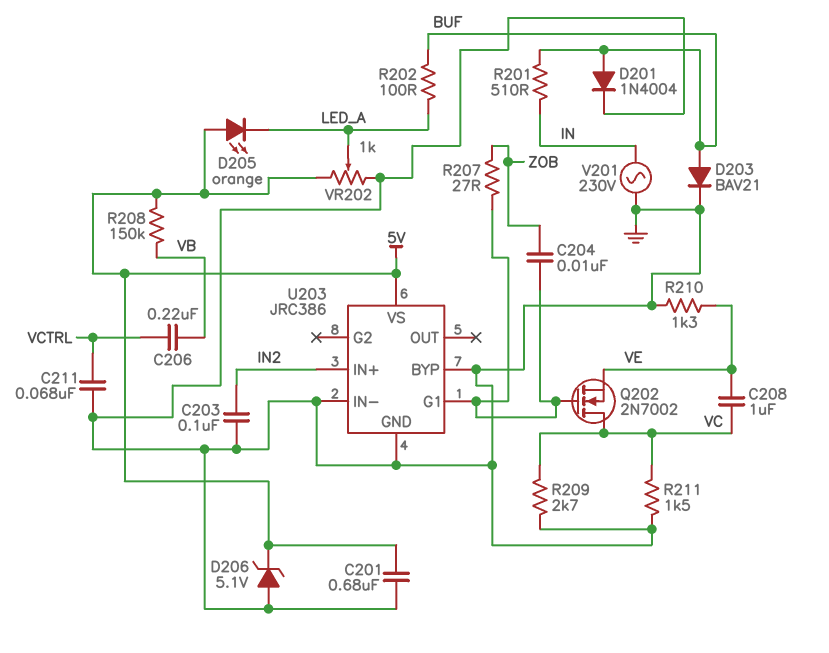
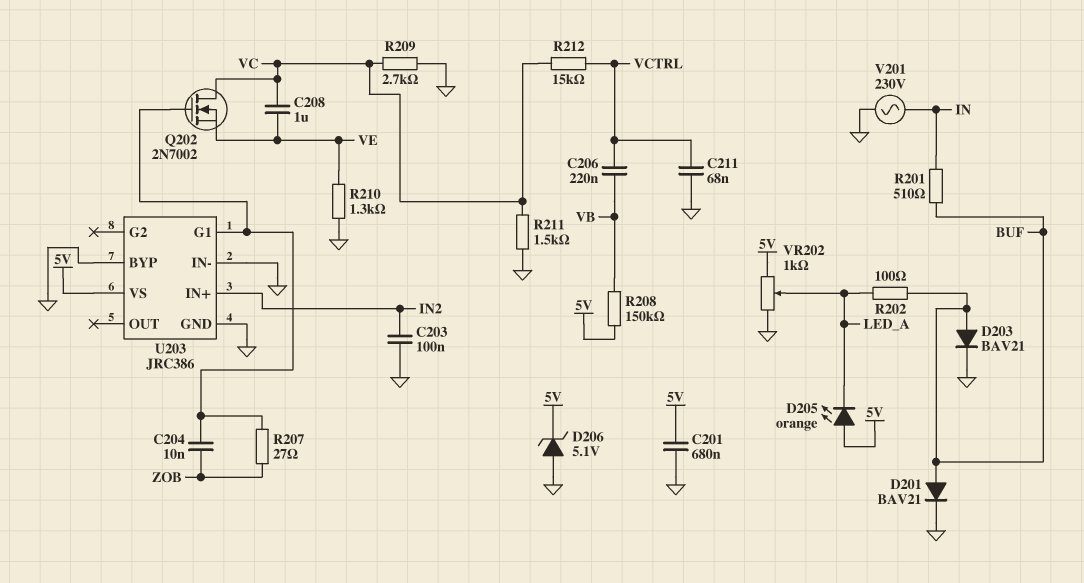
D201: diode 1N4004 (A BUF, K GND) -> diode BAV21 (A BUF, K GND)
R212: none -> 15k (VC, VCTRL)

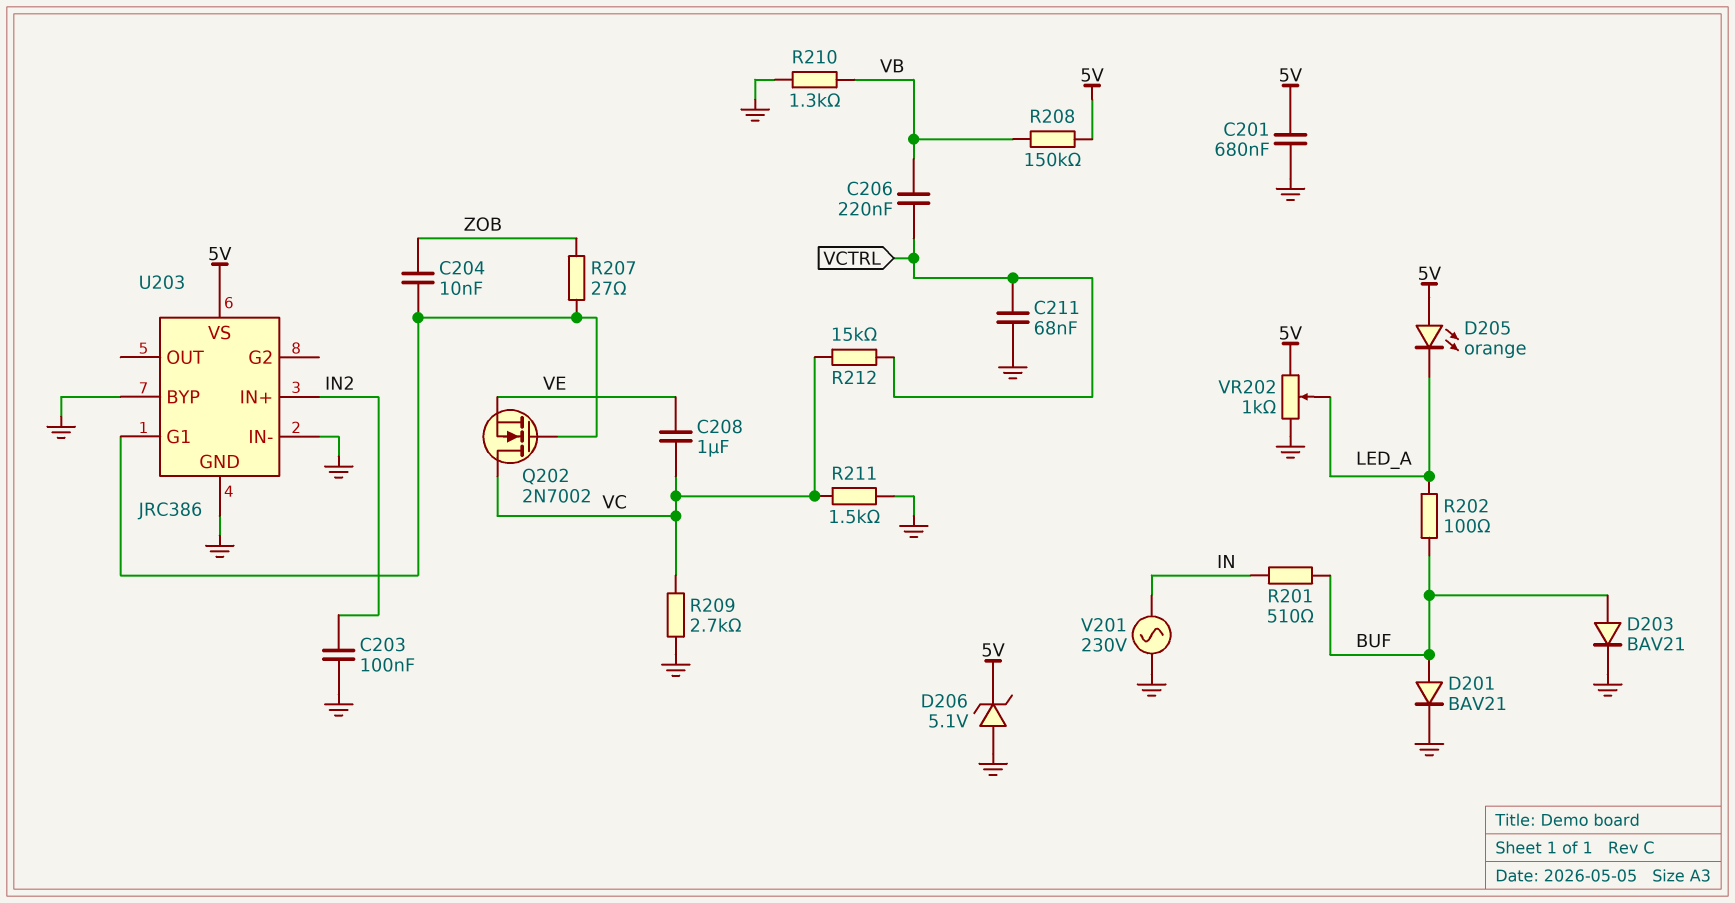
R210: 1.3k (GND, VE) -> 1.3k (GND, VB)

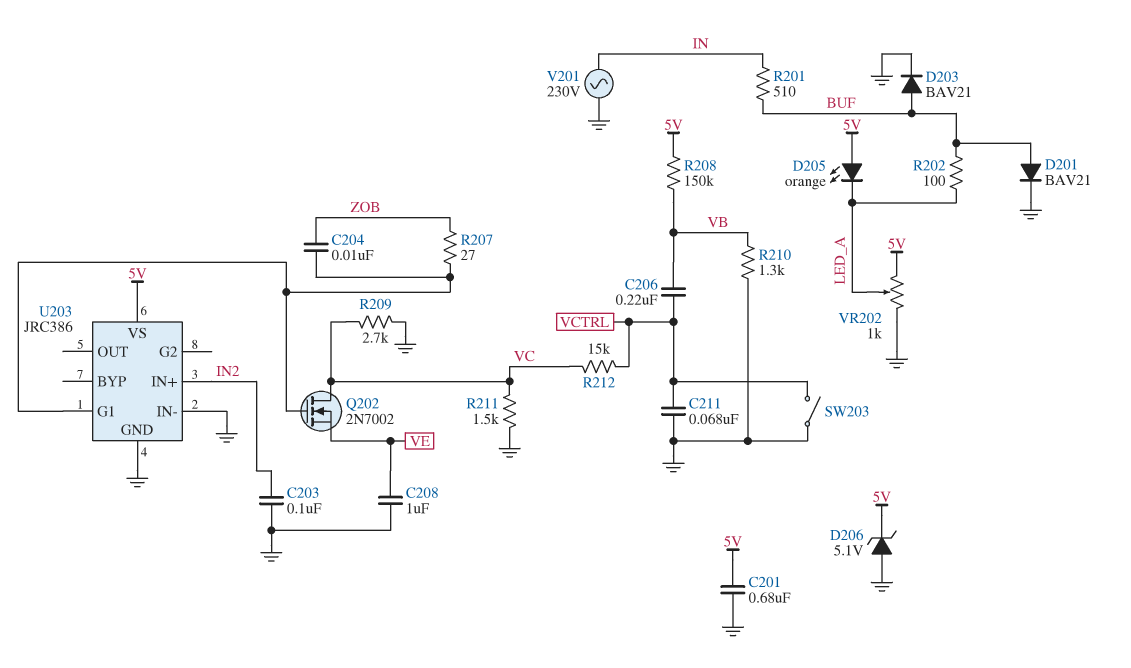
C208: 1uF (VC, VE) -> 1uF (GND, VE)
SW203: none -> switch (GND, VCTRL)
U203 pin BYP: GND -> none

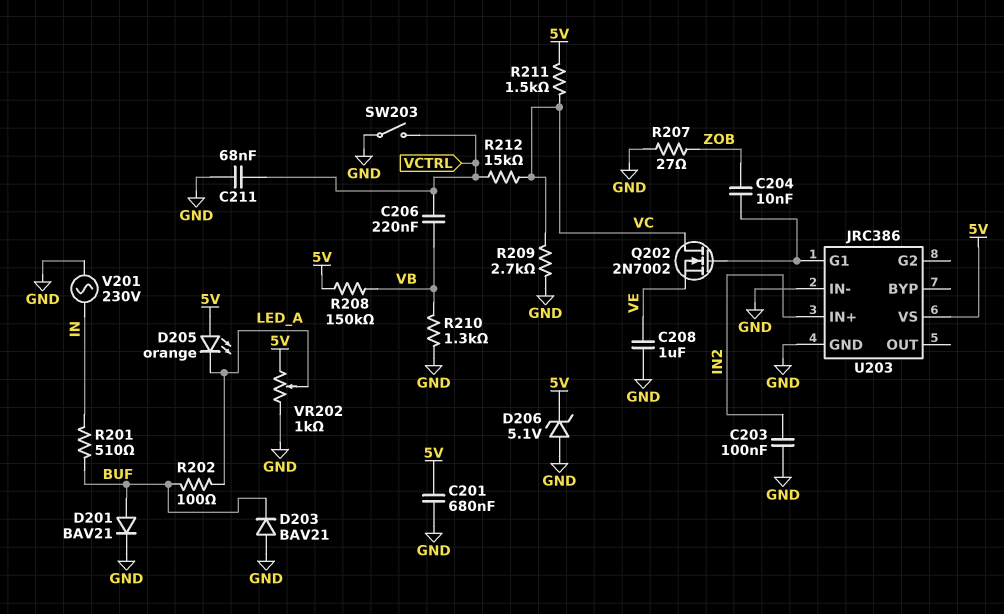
D203: diode BAV21 (A BUF, K GND) -> diode BAV21 (A GND, K BUF)
R207: 27 (U203/G1, ZOB) -> 27 (GND, ZOB)
R211: 1.5k (GND, VC) -> 1.5k (5V, VC)

